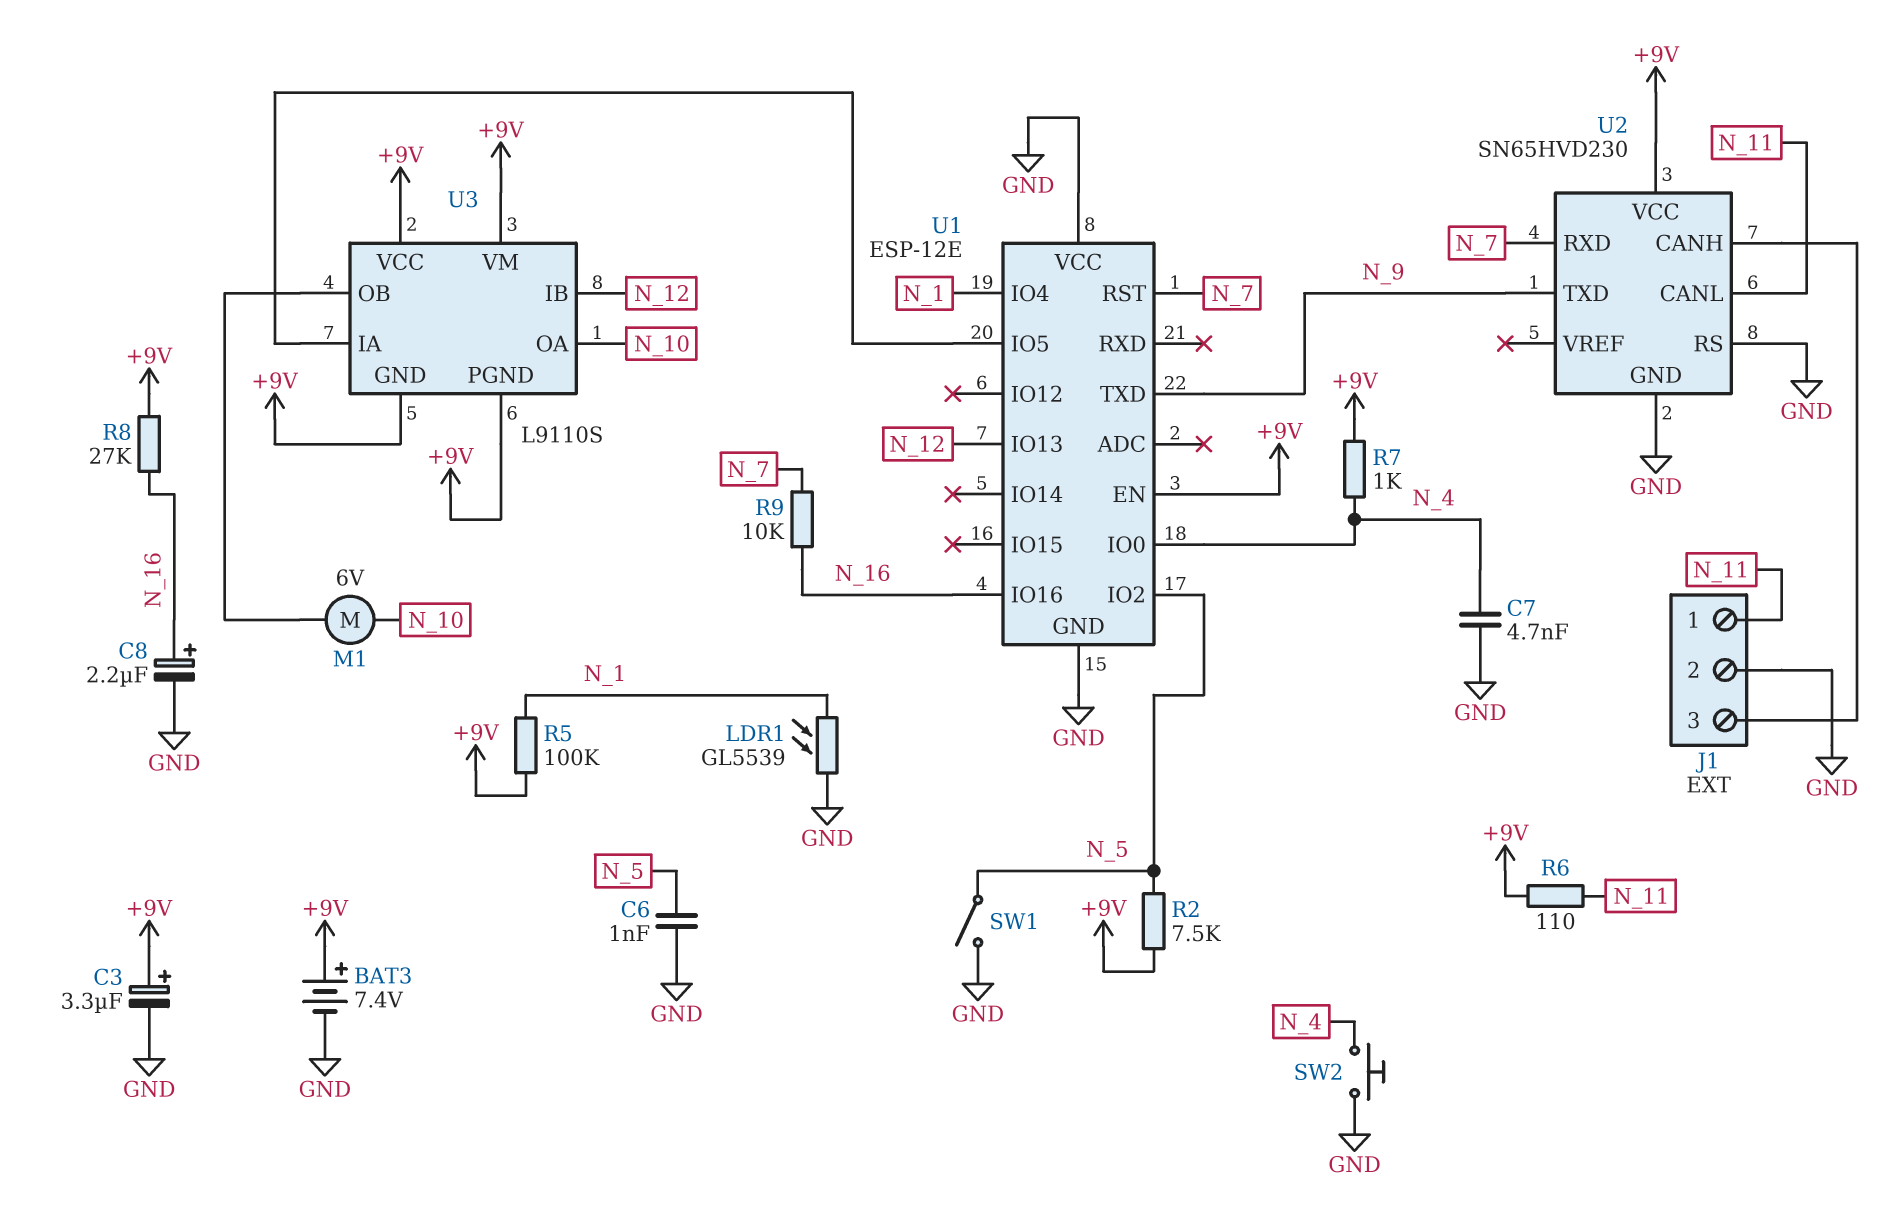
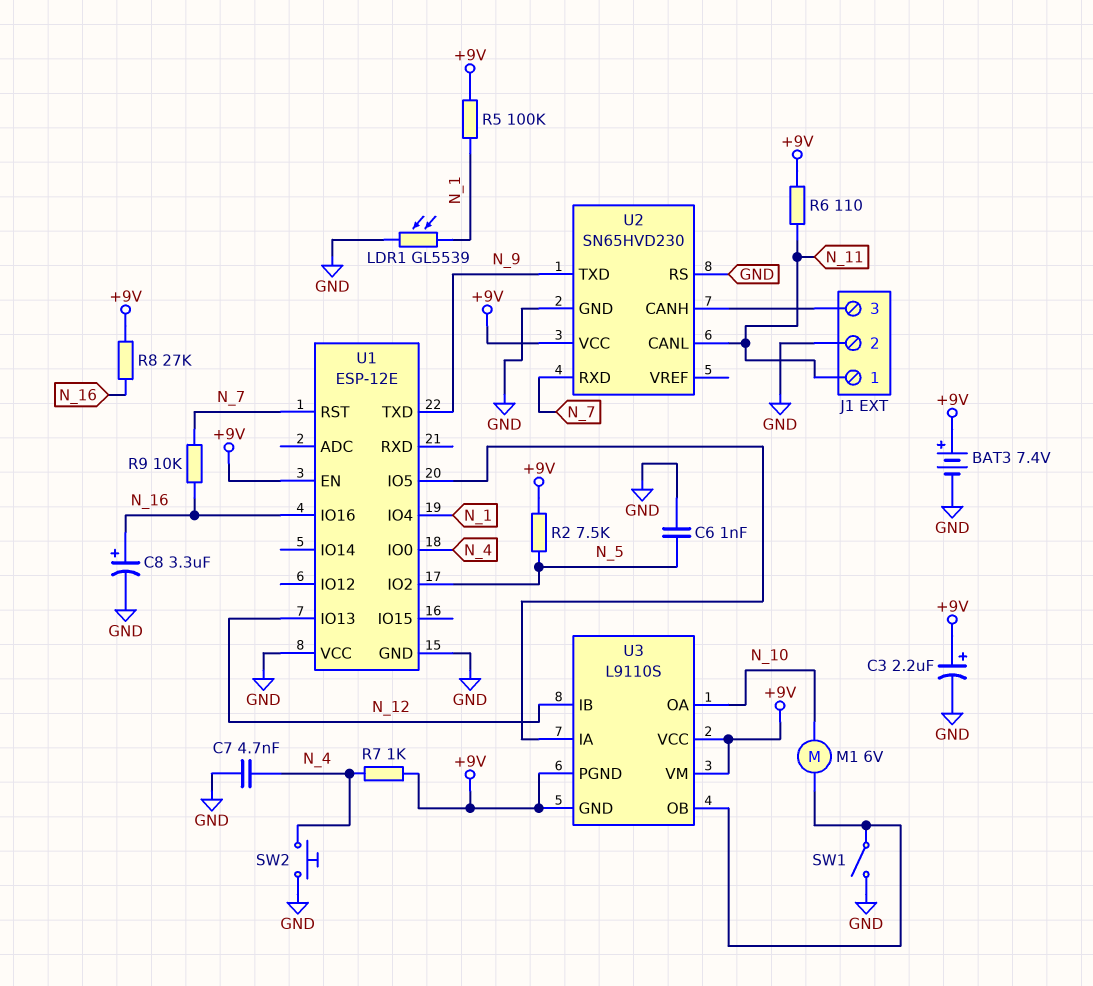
C3: 3.3uF (plus +9V, minus GND) -> 2.2uF (plus +9V, minus GND)
C8: 2.2uF (plus N_16, minus GND) -> 3.3uF (plus N_16, minus GND)
SW1: switch (GND, N_5) -> switch (GND, U3/OB)

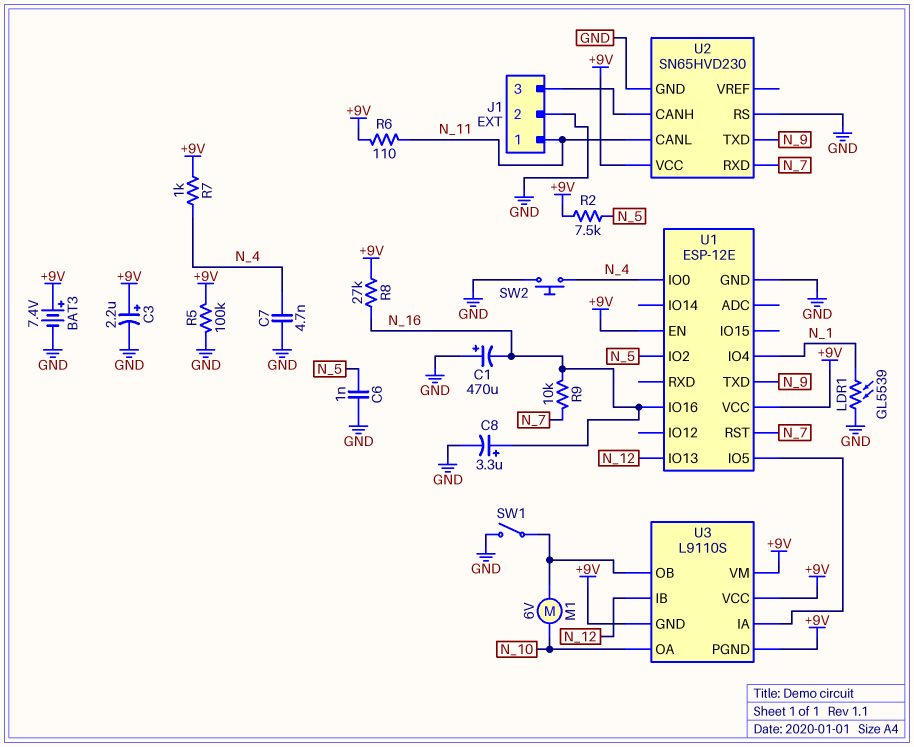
C1: none -> 470uF (plus GND, minus N_16)
R5: 100k (+9V, N_1) -> 100k (+9V, GND)
U1 pin VCC: GND -> +9V

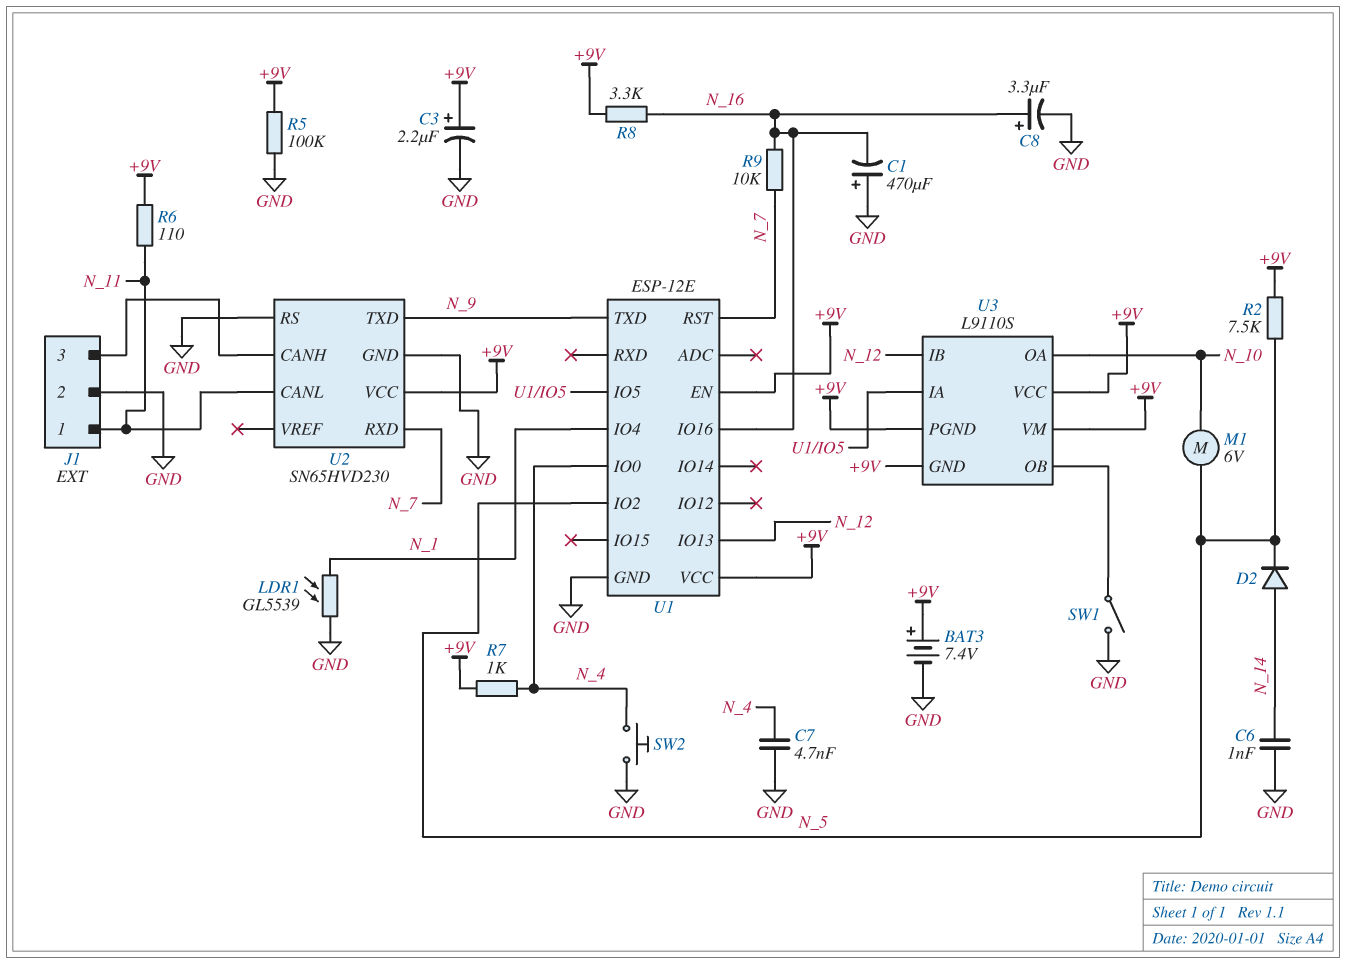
C6: 1nF (GND, N_5) -> 1nF (GND, N_14)
D2: none -> diode (A N_14, K N_5)
M1: motor 6V (N_10, U3/OB) -> motor 6V (N_5, N_10)
R8: 27k (+9V, N_16) -> 3.3k (+9V, N_16)

